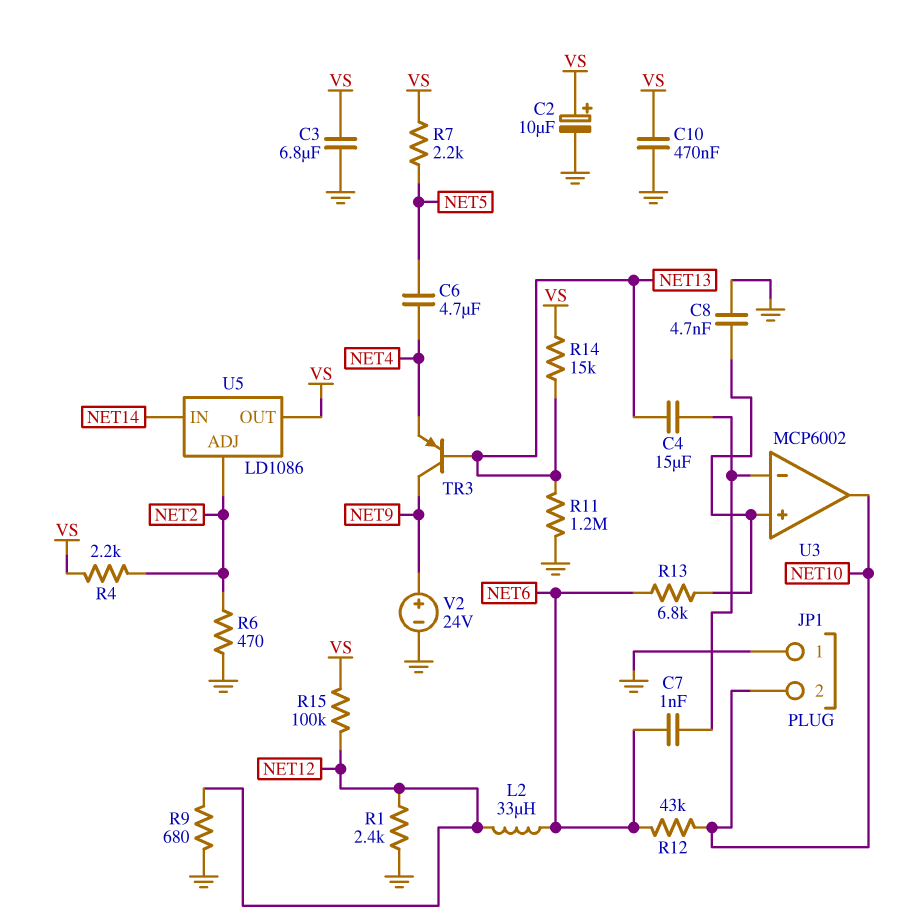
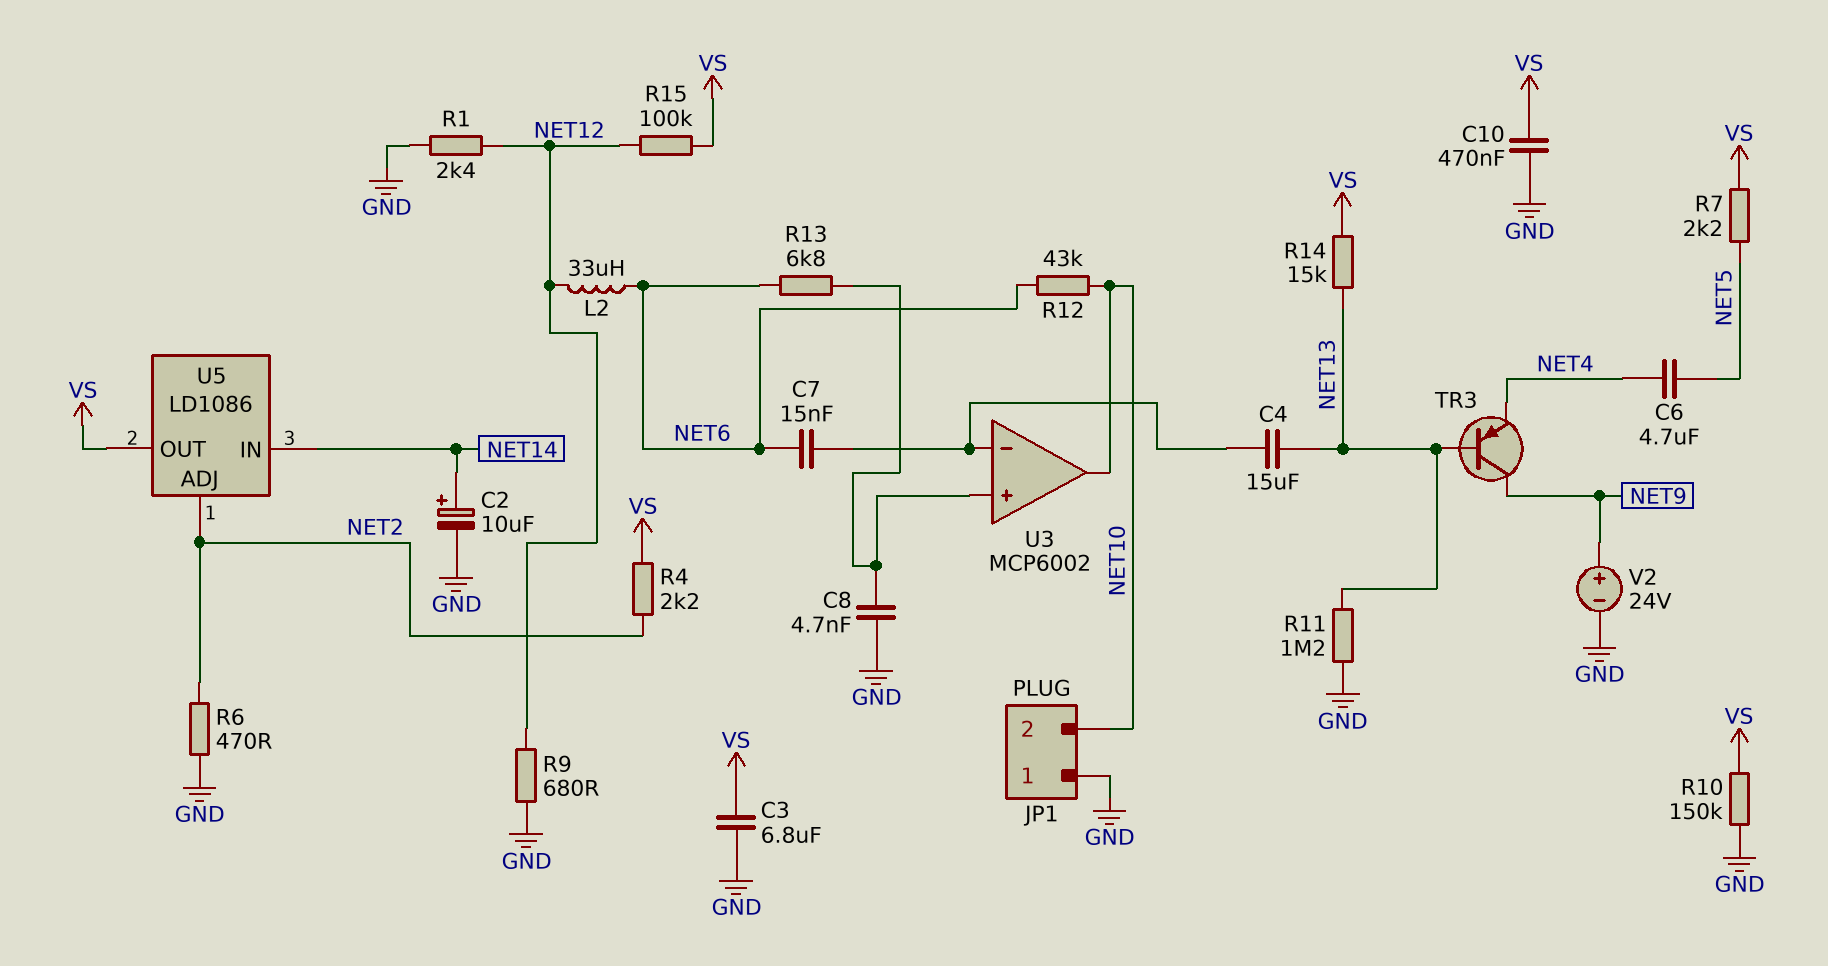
C2: 10uF (plus VS, minus GND) -> 10uF (plus NET14, minus GND)
C7: 1nF (NET6, U3/in-) -> 15nF (NET6, U3/in-)
R10: none -> 150k (GND, VS)

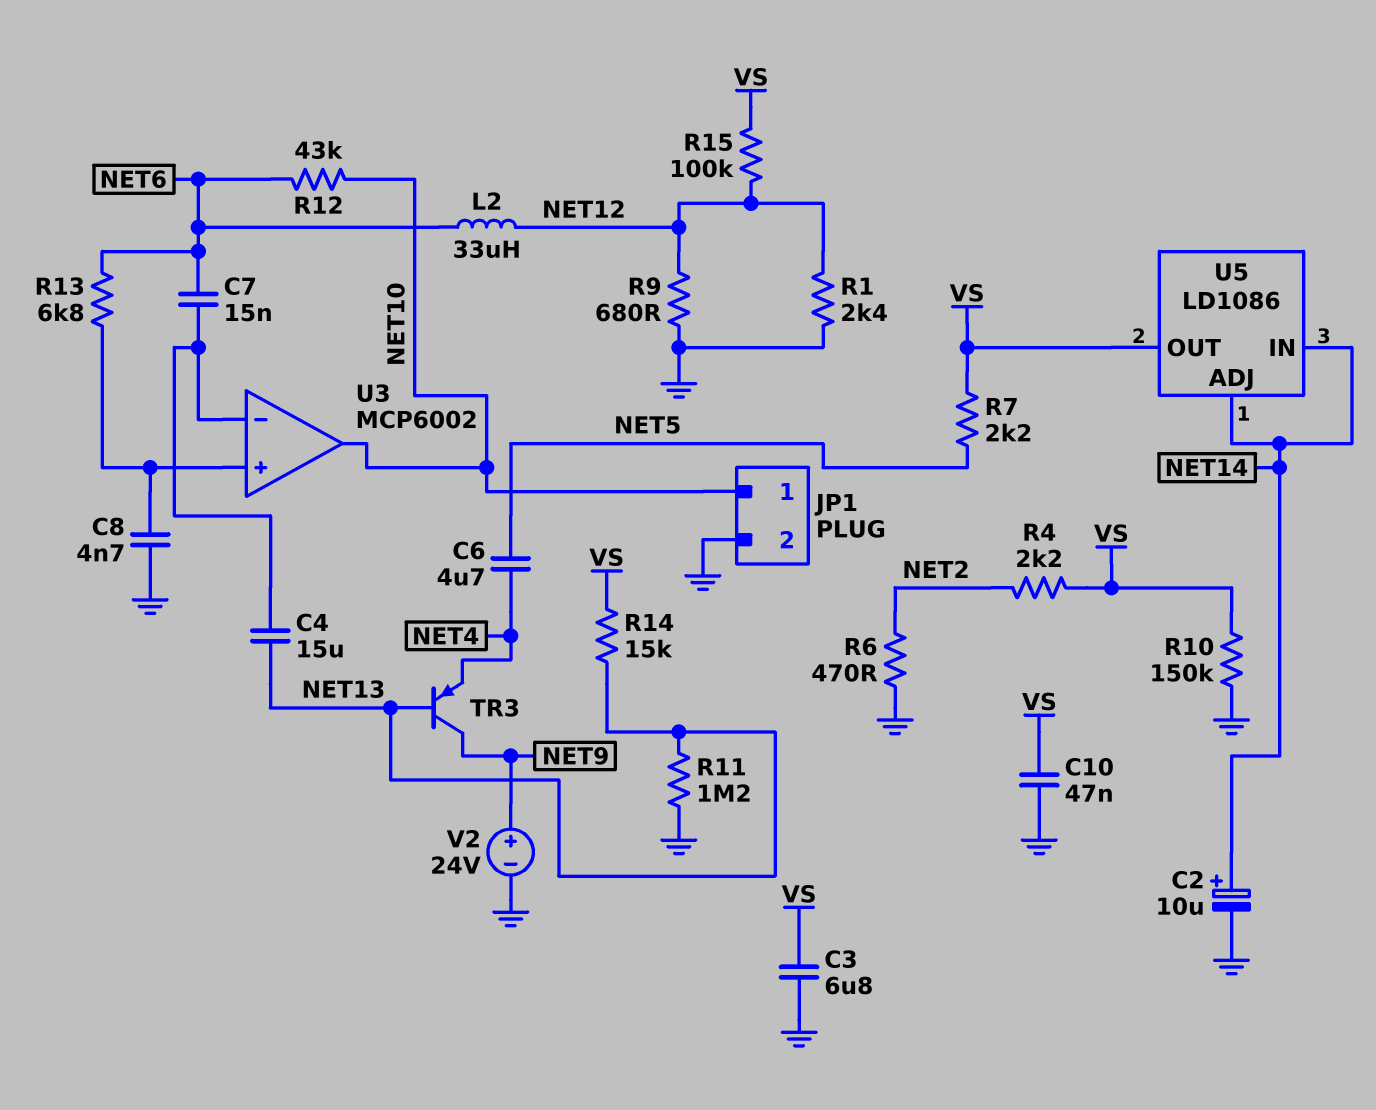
C10: 470nF (GND, VS) -> 47nF (GND, VS)
JP1 pin 1: GND -> NET10
JP1 pin 2: NET10 -> GND
U5 pin ADJ: NET2 -> NET14

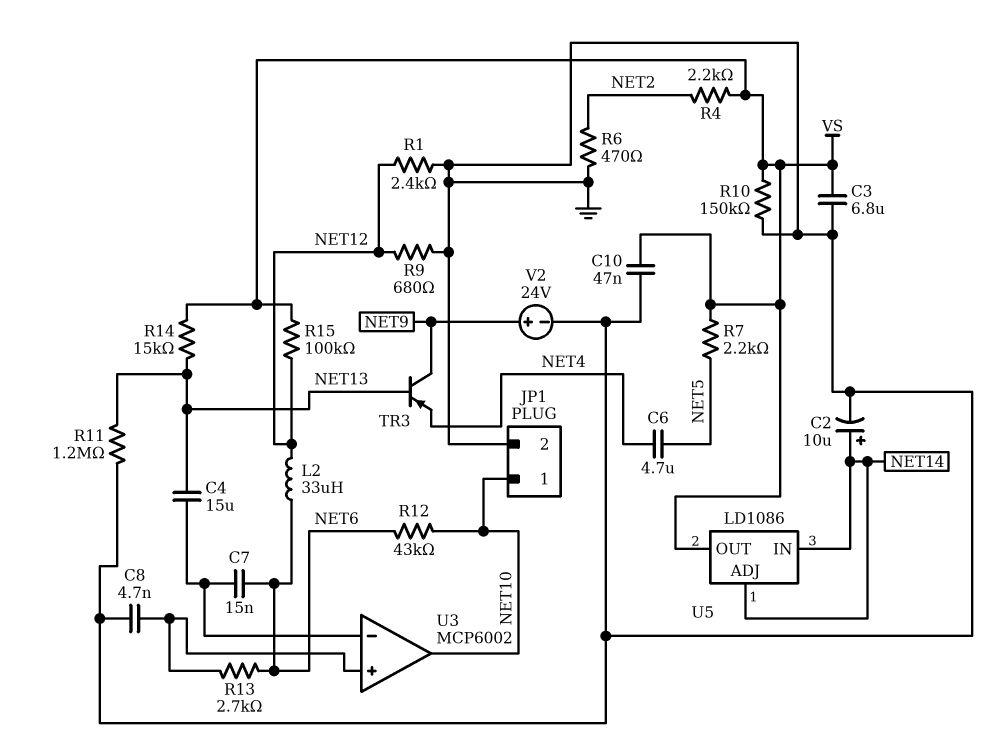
R13: 6.8k (NET6, U3/in+) -> 2.7k (NET6, U3/in+)

